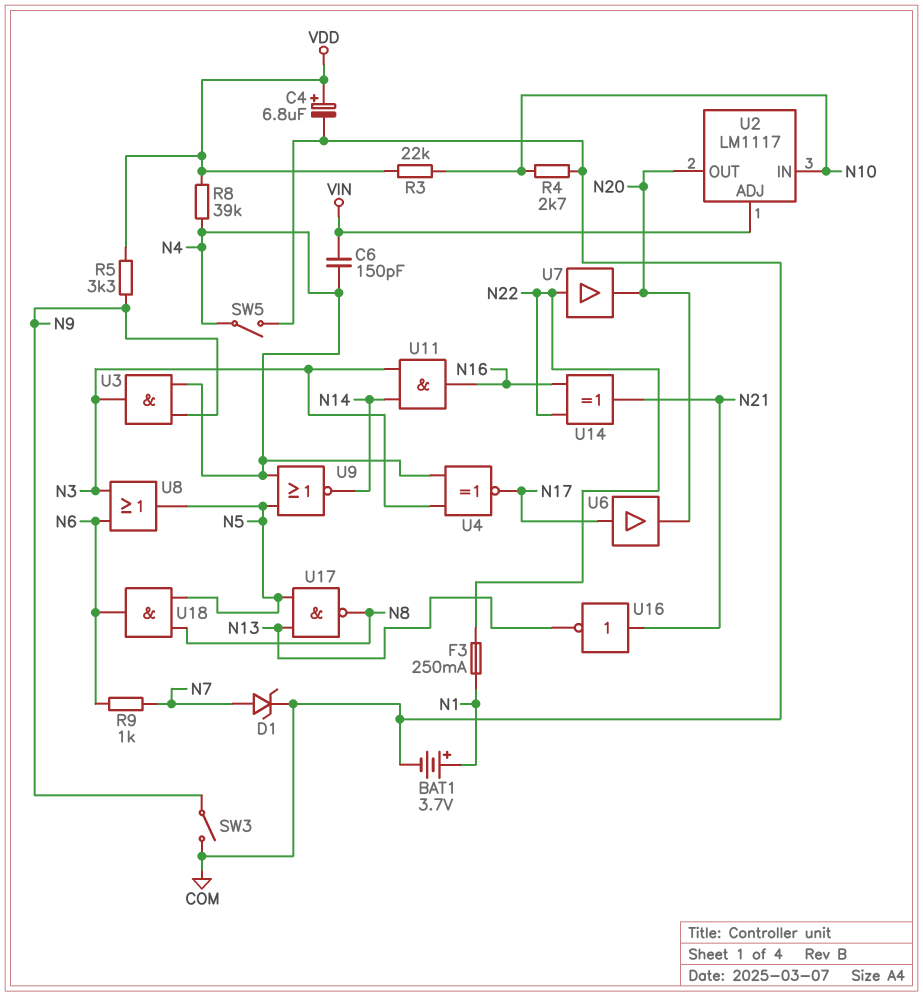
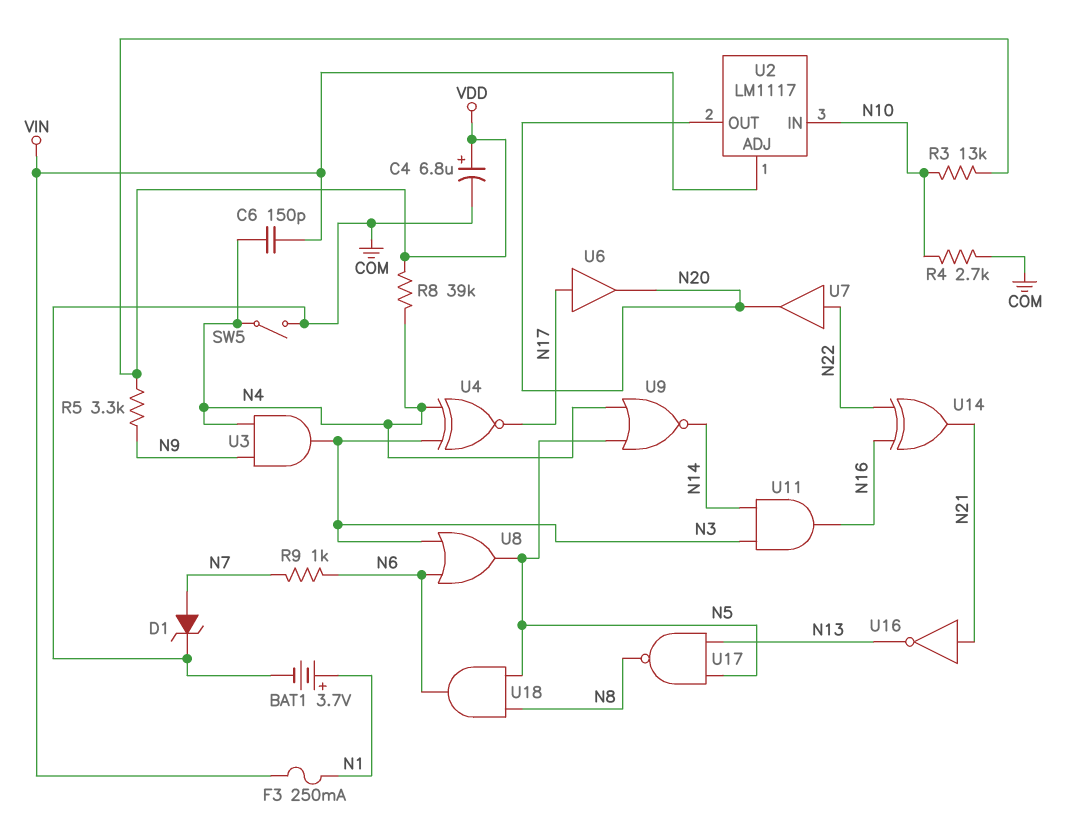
F3: 250mA (N1, N22) -> 250mA (N1, VIN)
R3: 22k (N10, VDD) -> 13k (N10, VDD)
SW3: switch (COM, N9) -> none

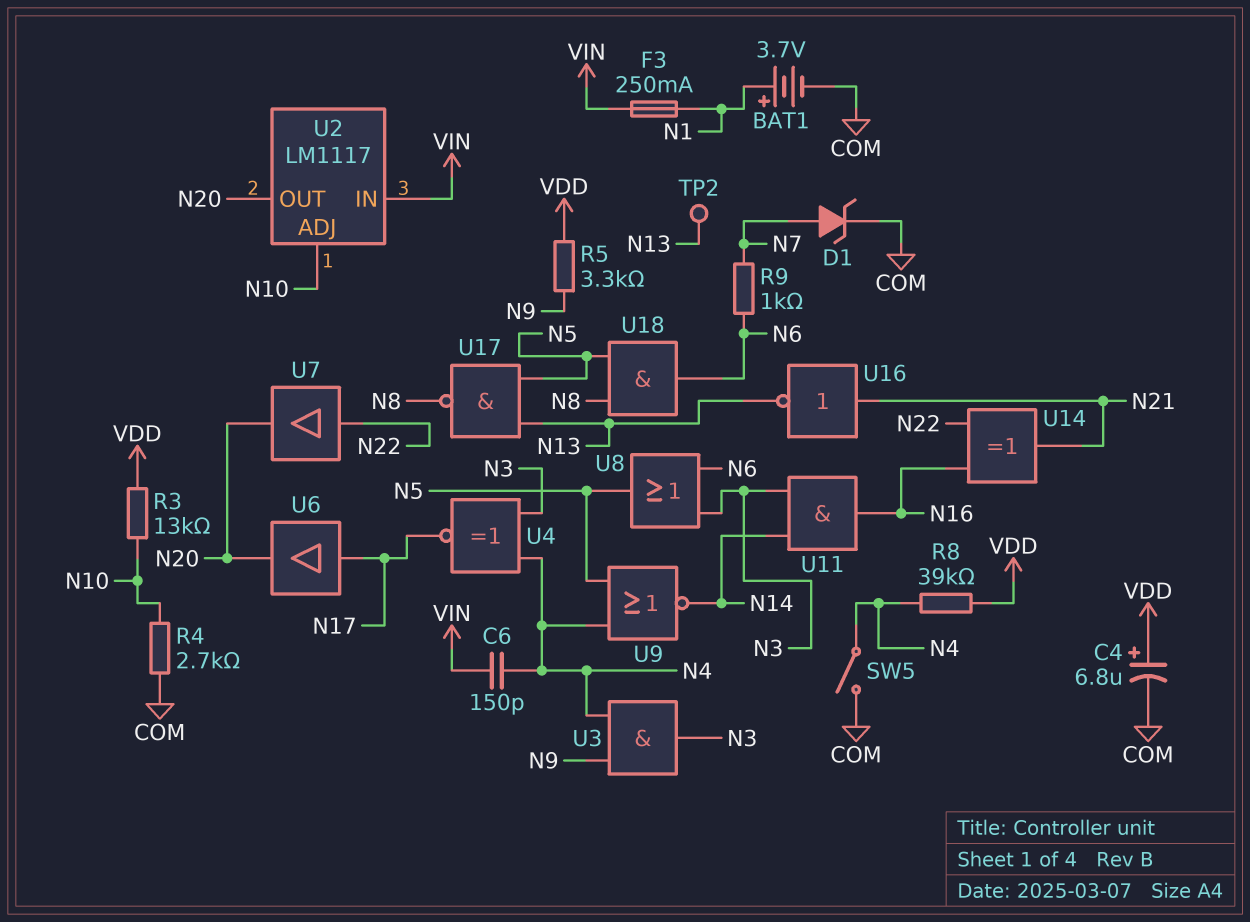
TP2: none -> test point (N13)
U2 pin ADJ: VIN -> N10
U2 pin IN: N10 -> VIN

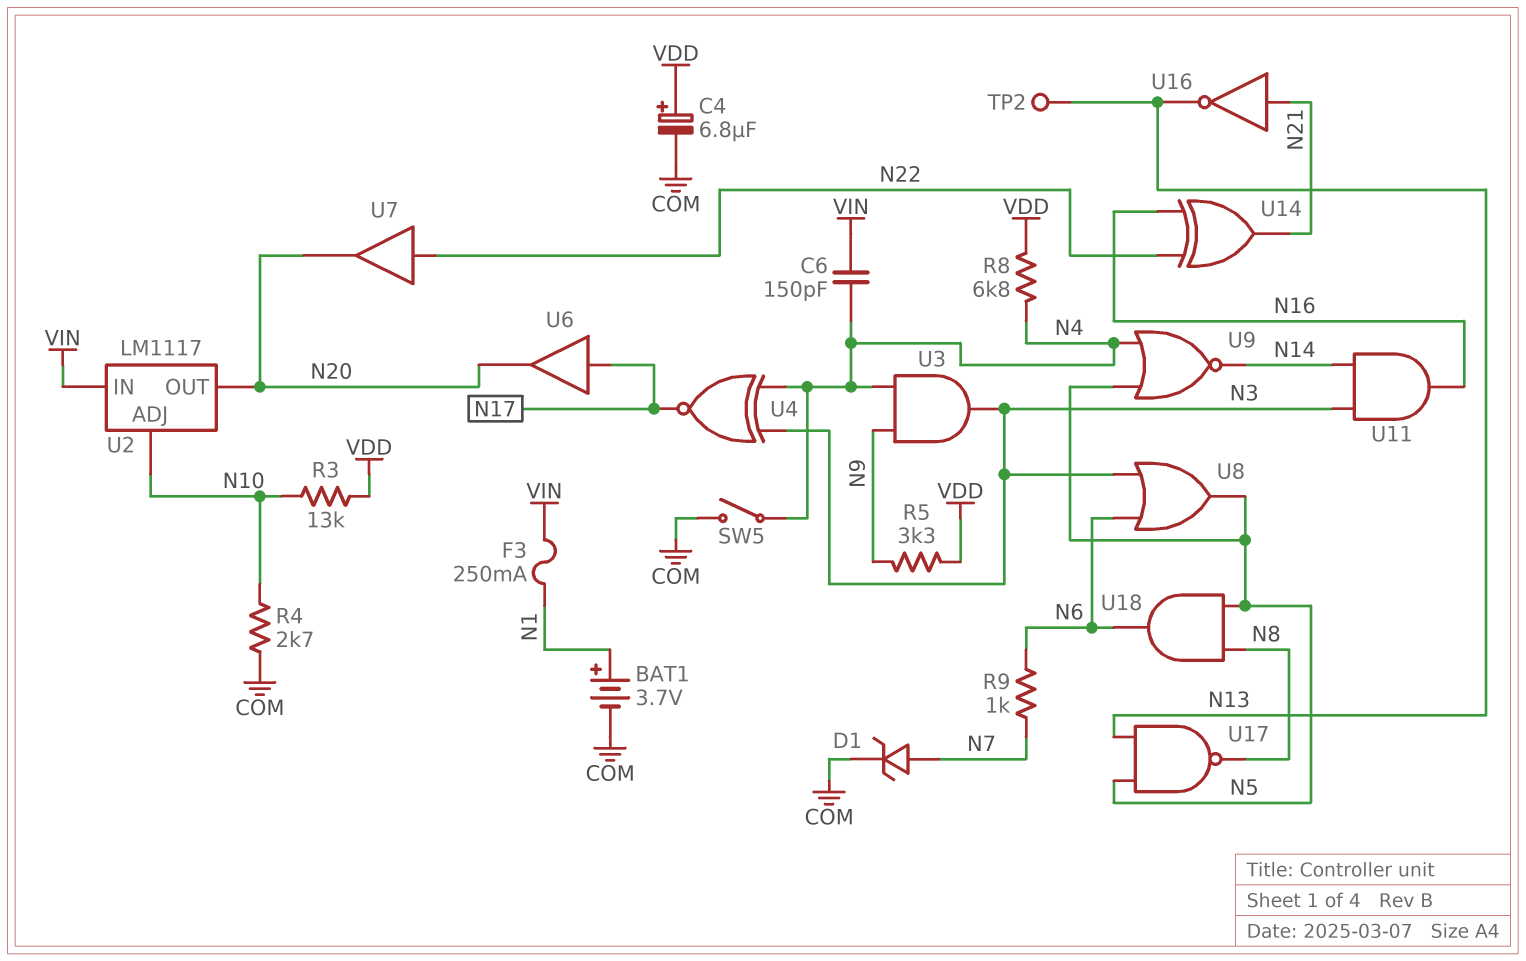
R8: 39k (N4, VDD) -> 6.8k (N4, VDD)

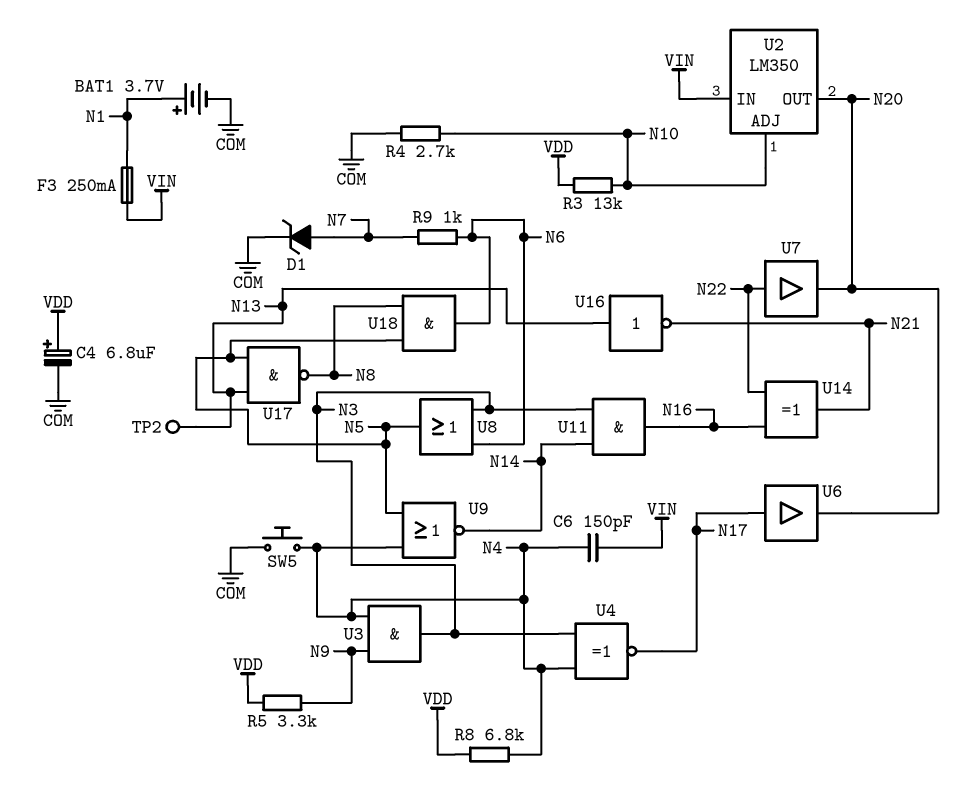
SW5: switch (COM, N4) -> button (COM, N4)
U2: LM1117 -> LM350
U16: NOT (in N21, out N13) -> NOT (in N13, out N21)

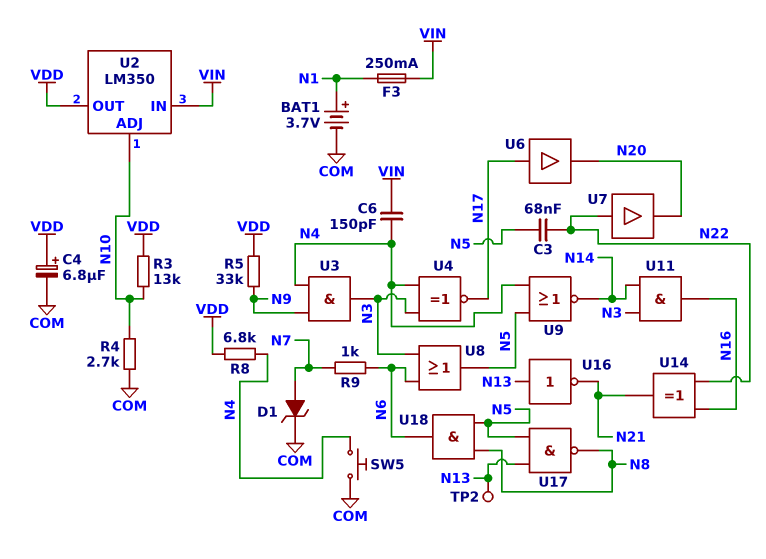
C3: none -> 68nF (N5, N22)
R5: 3.3k (N9, VDD) -> 33k (N9, VDD)
U2 pin OUT: N20 -> VDD

